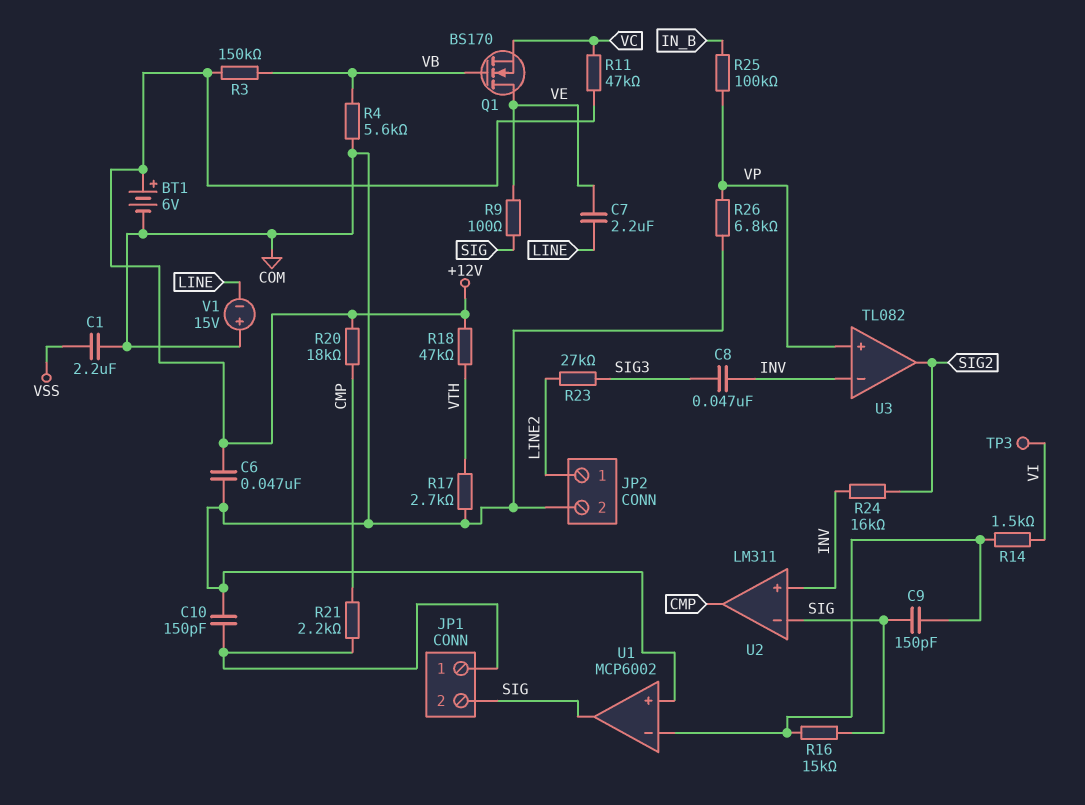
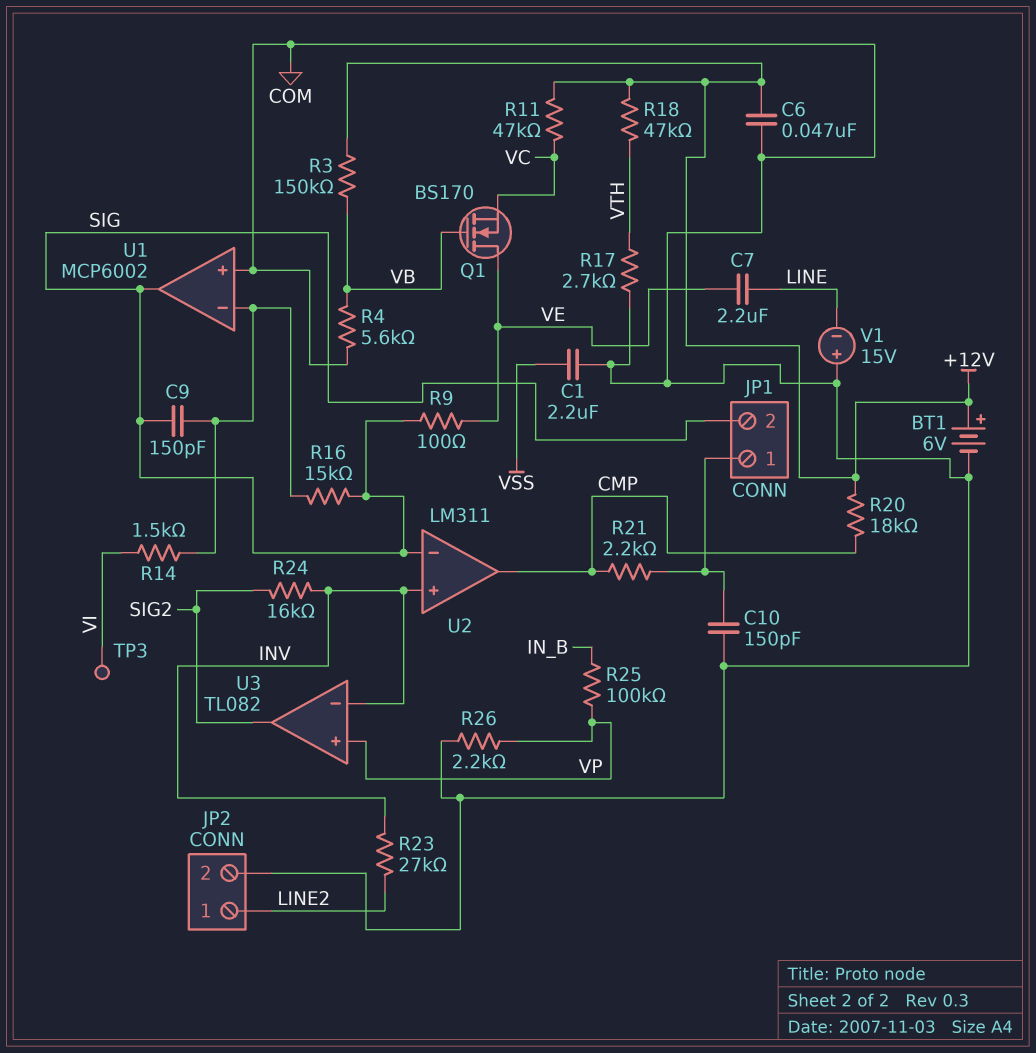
C8: 47nF (INV, SIG3) -> none
R23: 27k (LINE2, SIG3) -> 27k (INV, LINE2)
R26: 6.8k (COM, VP) -> 2.2k (COM, VP)

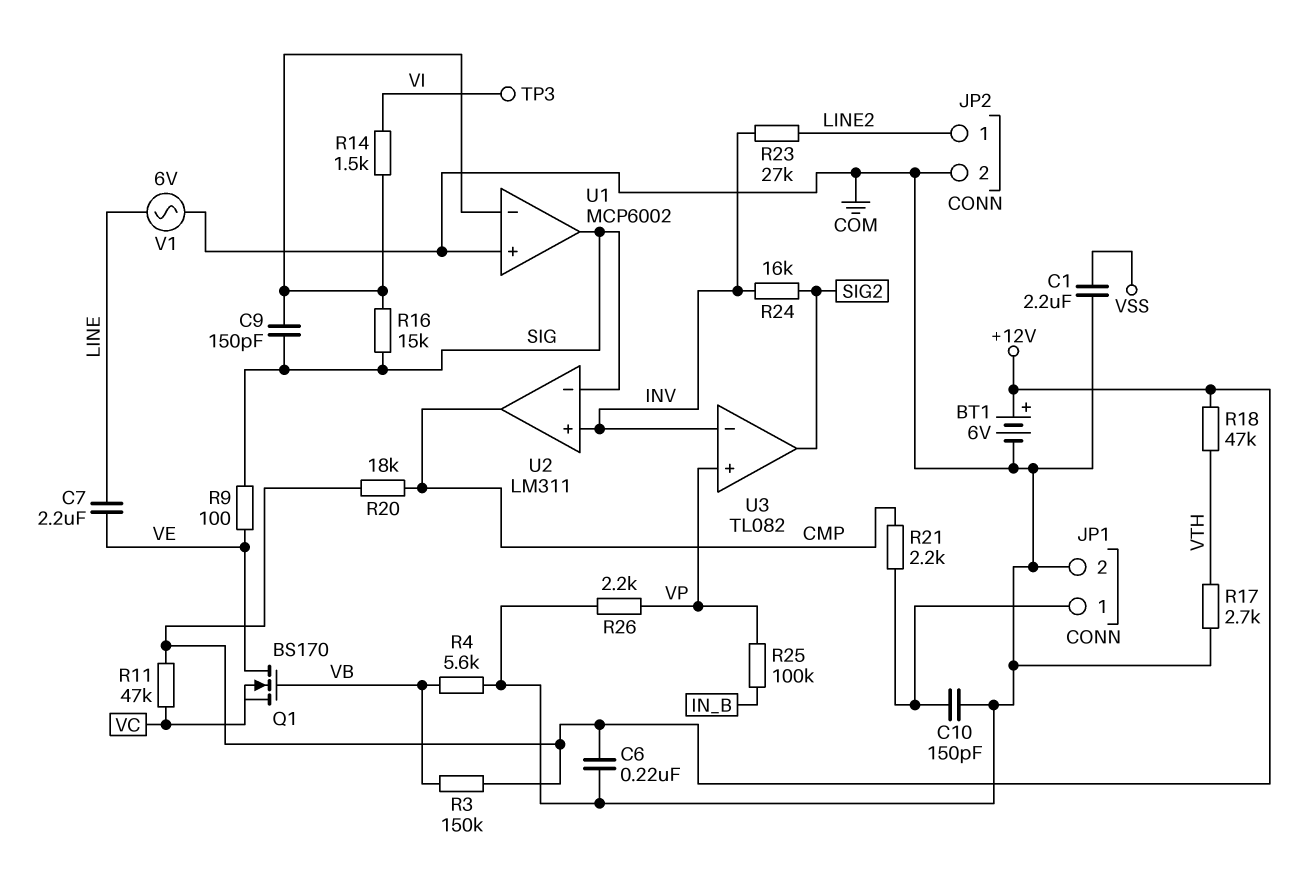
C6: 47nF (+12V, COM) -> 220nF (+12V, COM)
JP1 pin 2: SIG -> COM
V1: 15V (plus COM, minus LINE) -> AC 6V (COM, LINE)

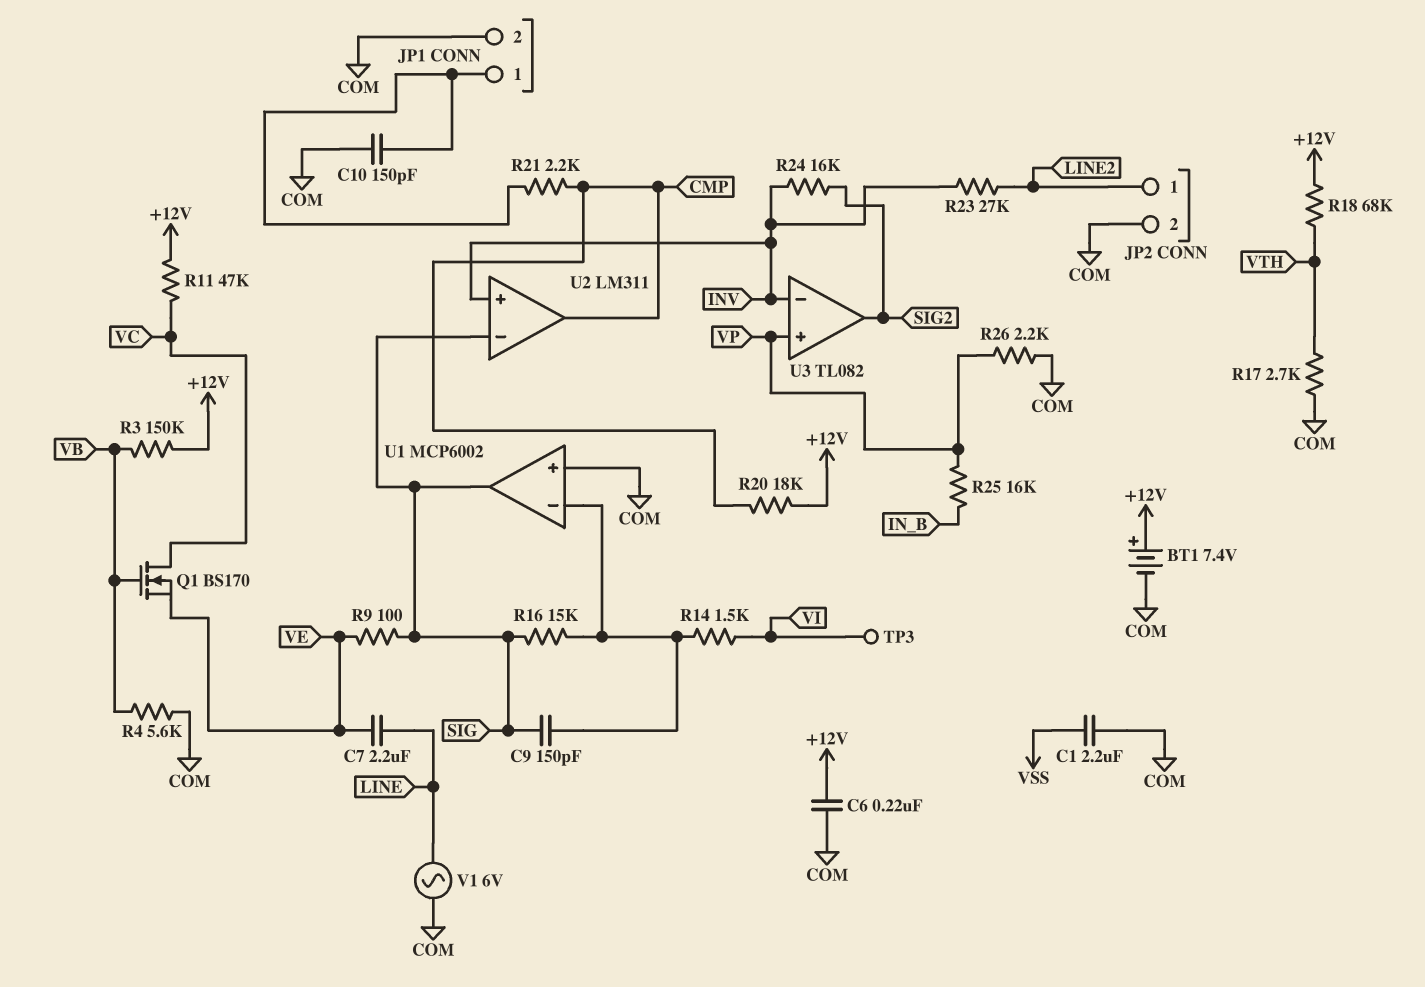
BT1: 6V (plus +12V, minus COM) -> 7.4V (plus +12V, minus COM)
Q1: NMOS BS170 (G VB, D VE, S VC) -> NMOS BS170 (G VB, D VC, S VE)
R18: 47k (+12V, VTH) -> 68k (+12V, VTH)
R25: 100k (IN_B, VP) -> 16k (IN_B, VP)

